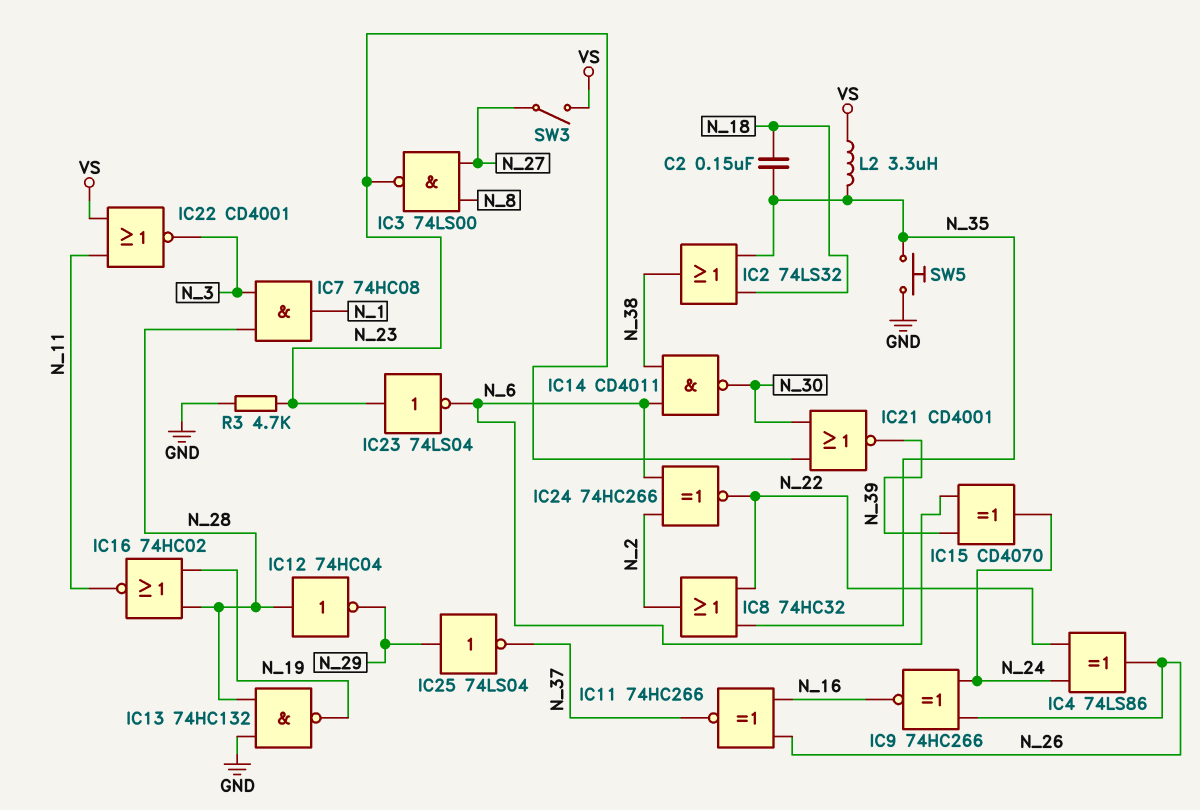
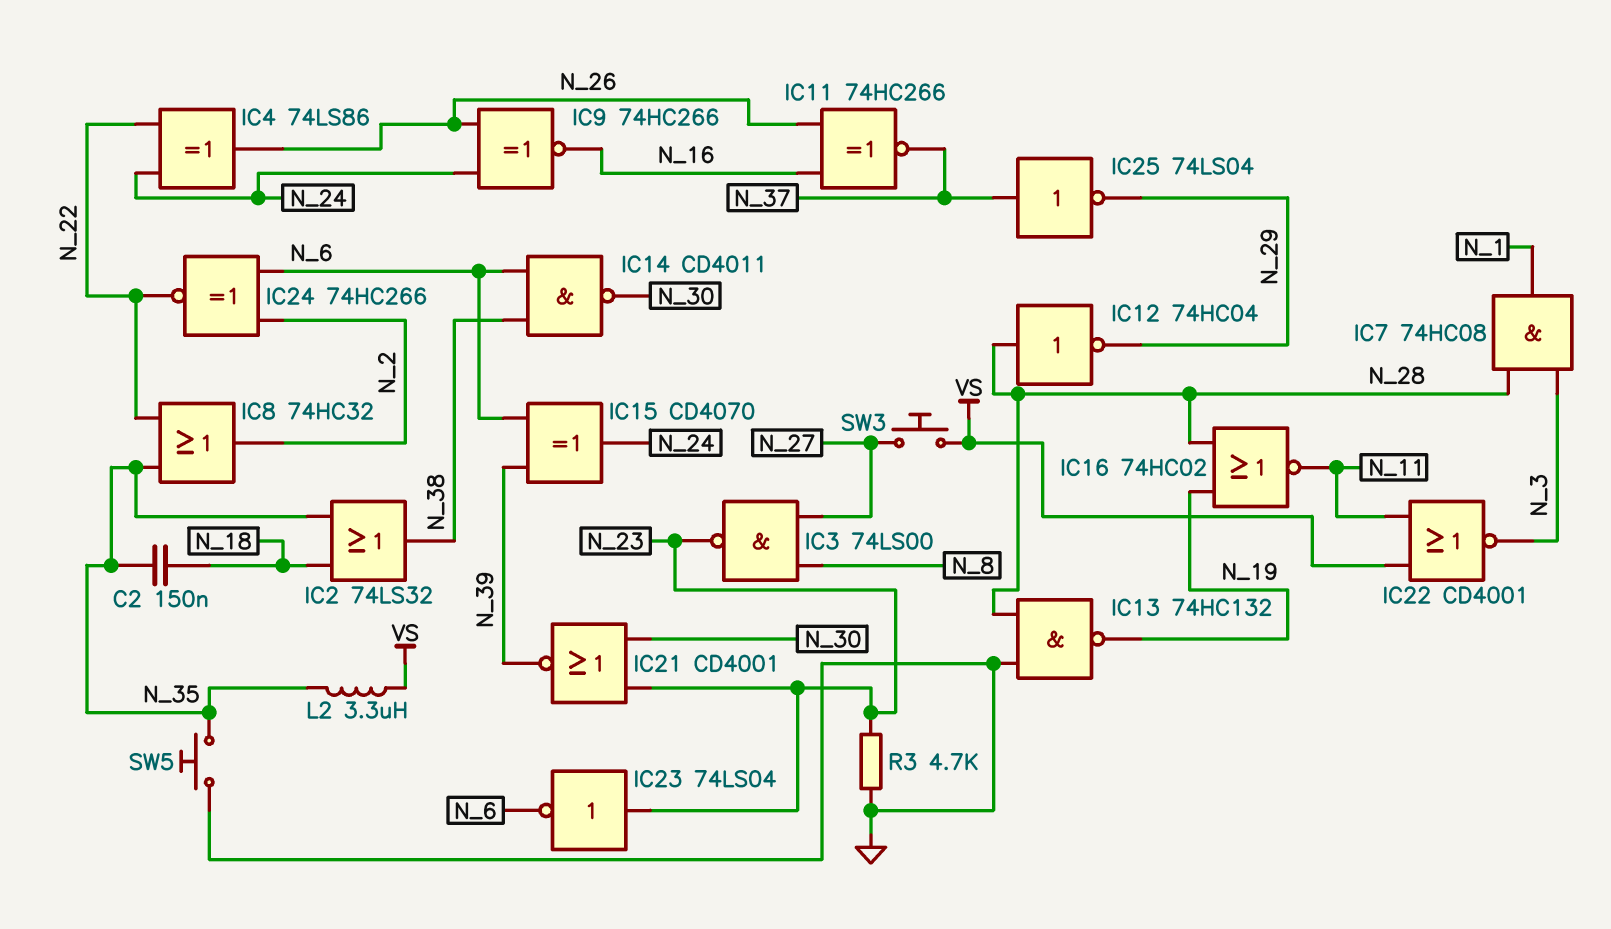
IC25: NOT 74LS04 (in N_29, out N_37) -> NOT 74LS04 (in N_37, out N_29)
SW3: switch (N_27, VS) -> button (N_27, VS)

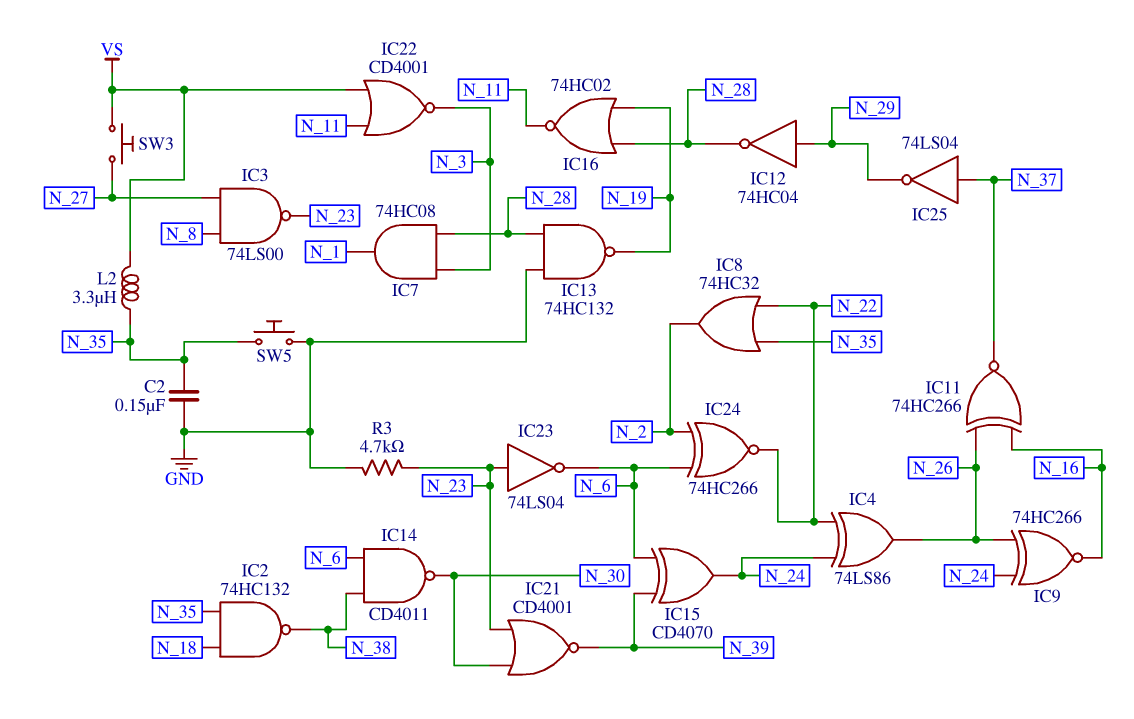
C2: 150nF (N_18, N_35) -> 150nF (GND, N_35)
IC2: OR 74LS32 (in N_18, in N_35, out N_38) -> NAND 74HC132 (in N_18, in N_35, out N_38)
IC12: NOT 74HC04 (in N_28, out N_29) -> NOT 74HC04 (in N_29, out N_28)

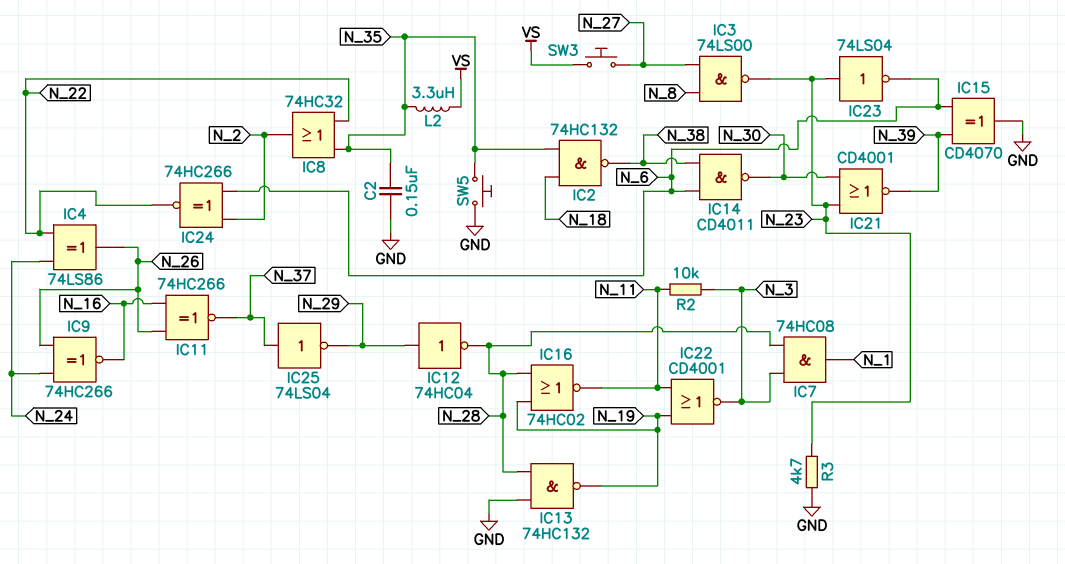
IC15: XOR CD4070 (in N_6, in N_39, out N_24) -> XOR CD4070 (in N_6, in N_39, out GND)
IC22: NOR CD4001 (in N_11, in VS, out N_3) -> NOR CD4001 (in N_11, in N_19, out N_3)
R2: none -> 10k (N_3, N_11)

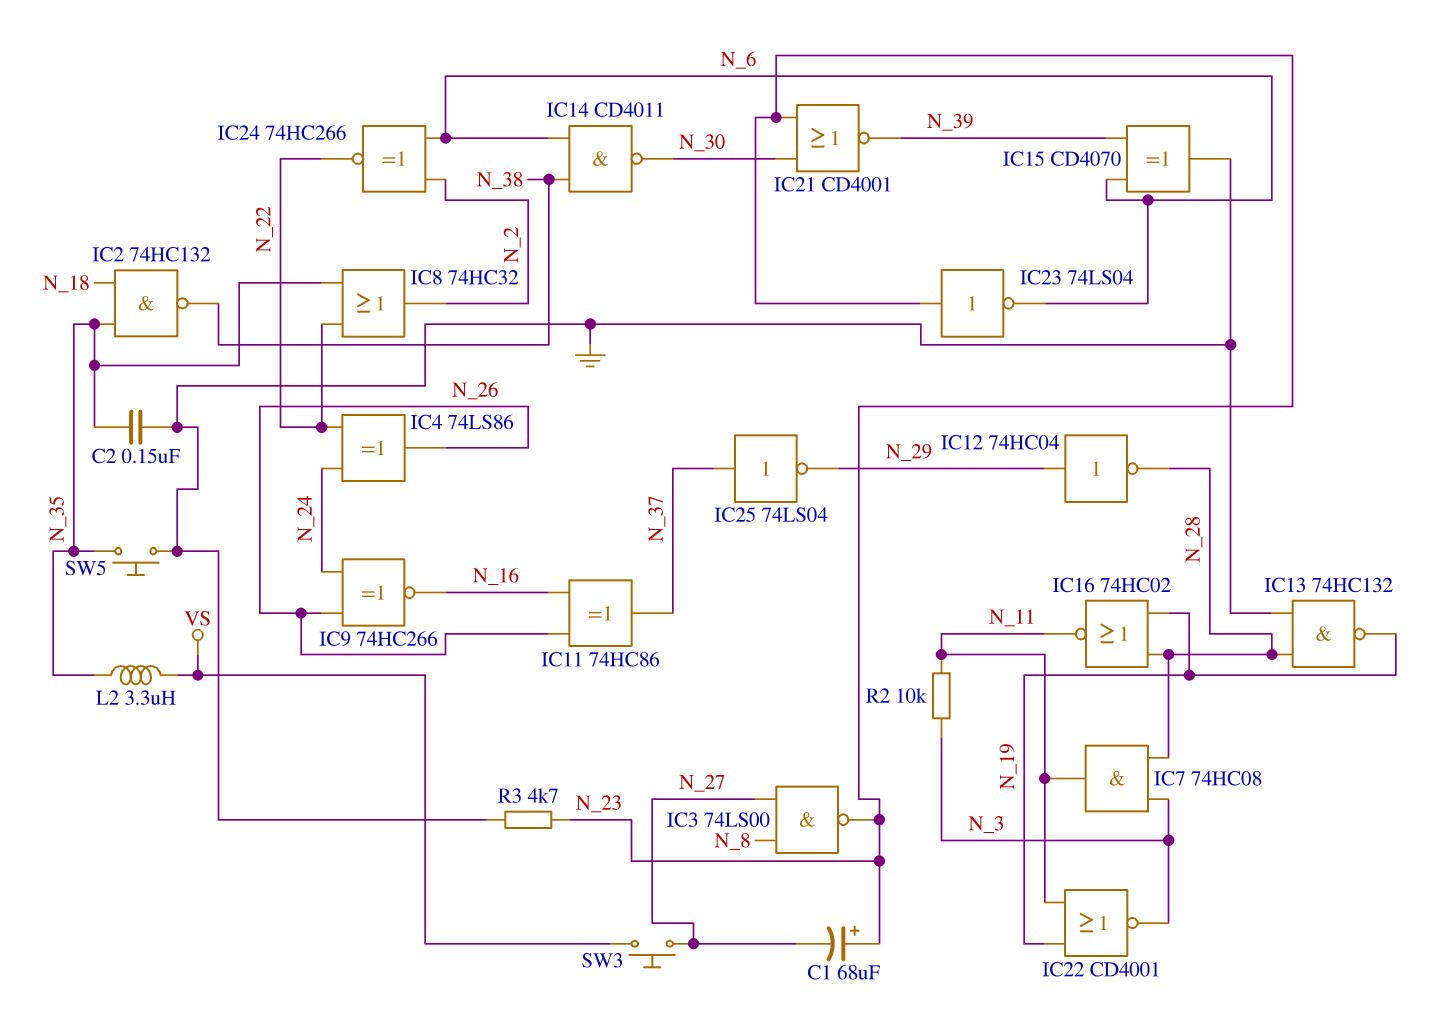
C1: none -> 68uF (plus N_23, minus N_27)
IC7: AND 74HC08 (in N_3, in N_28, out N_1) -> AND 74HC08 (in N_3, in N_28, out N_11)
IC11: XNOR 74HC266 (in N_16, in N_26, out N_37) -> XOR 74HC86 (in N_16, in N_26, out N_37)

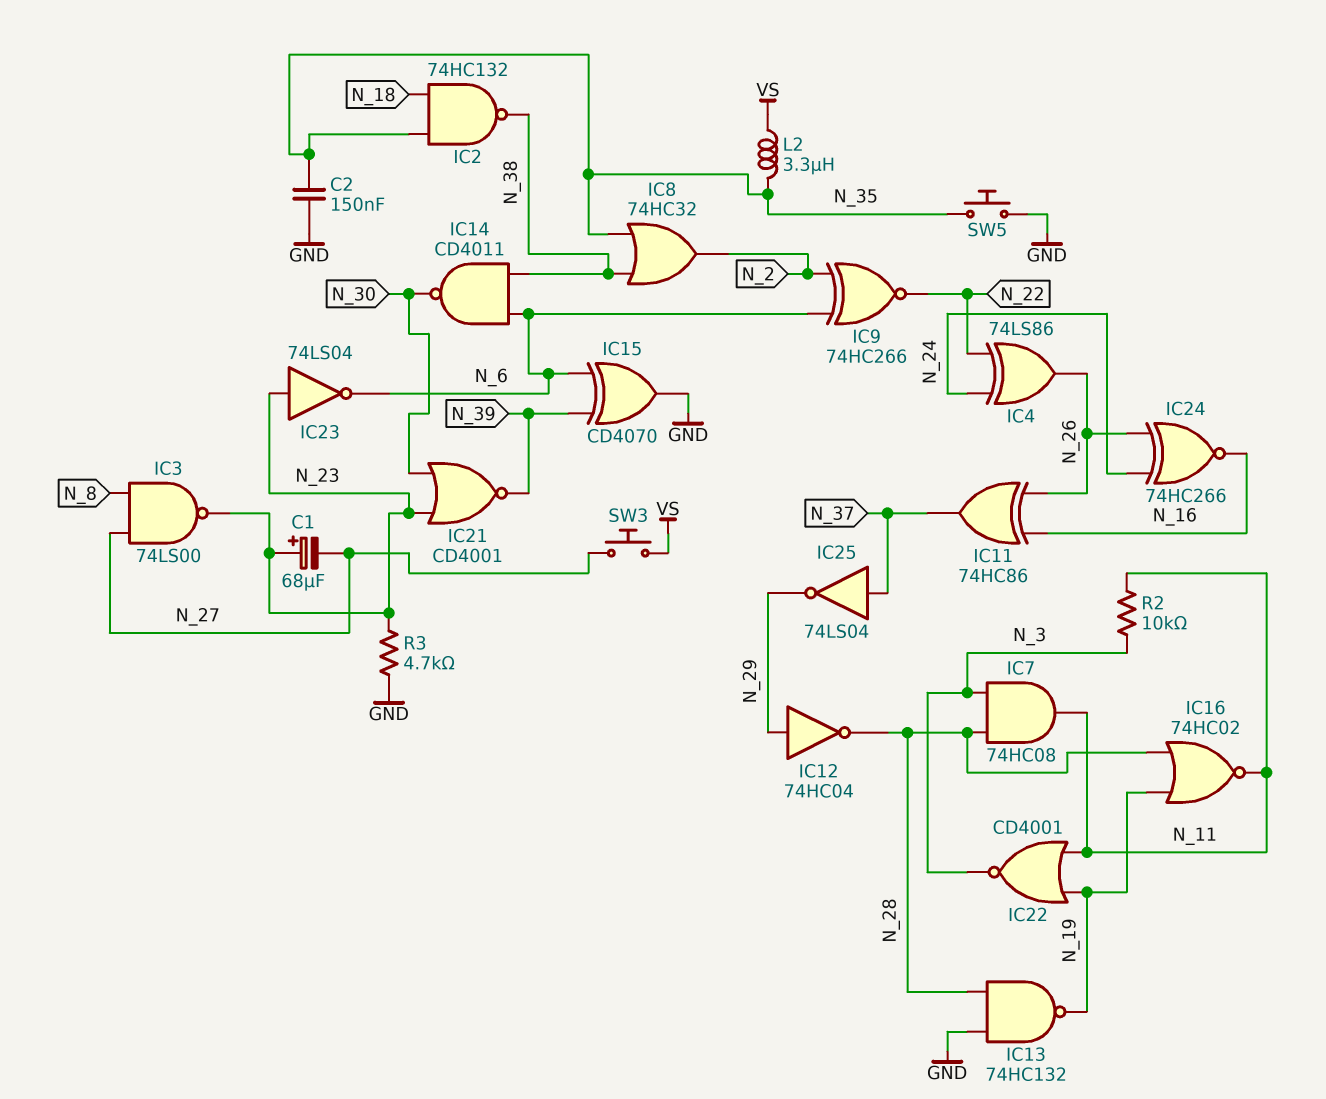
IC8: OR 74HC32 (in N_22, in N_35, out N_2) -> OR 74HC32 (in N_35, in N_38, out N_2)
IC9: XNOR 74HC266 (in N_24, in N_26, out N_16) -> XNOR 74HC266 (in N_2, in N_6, out N_22)
IC24: XNOR 74HC266 (in N_2, in N_6, out N_22) -> XNOR 74HC266 (in N_24, in N_26, out N_16)

